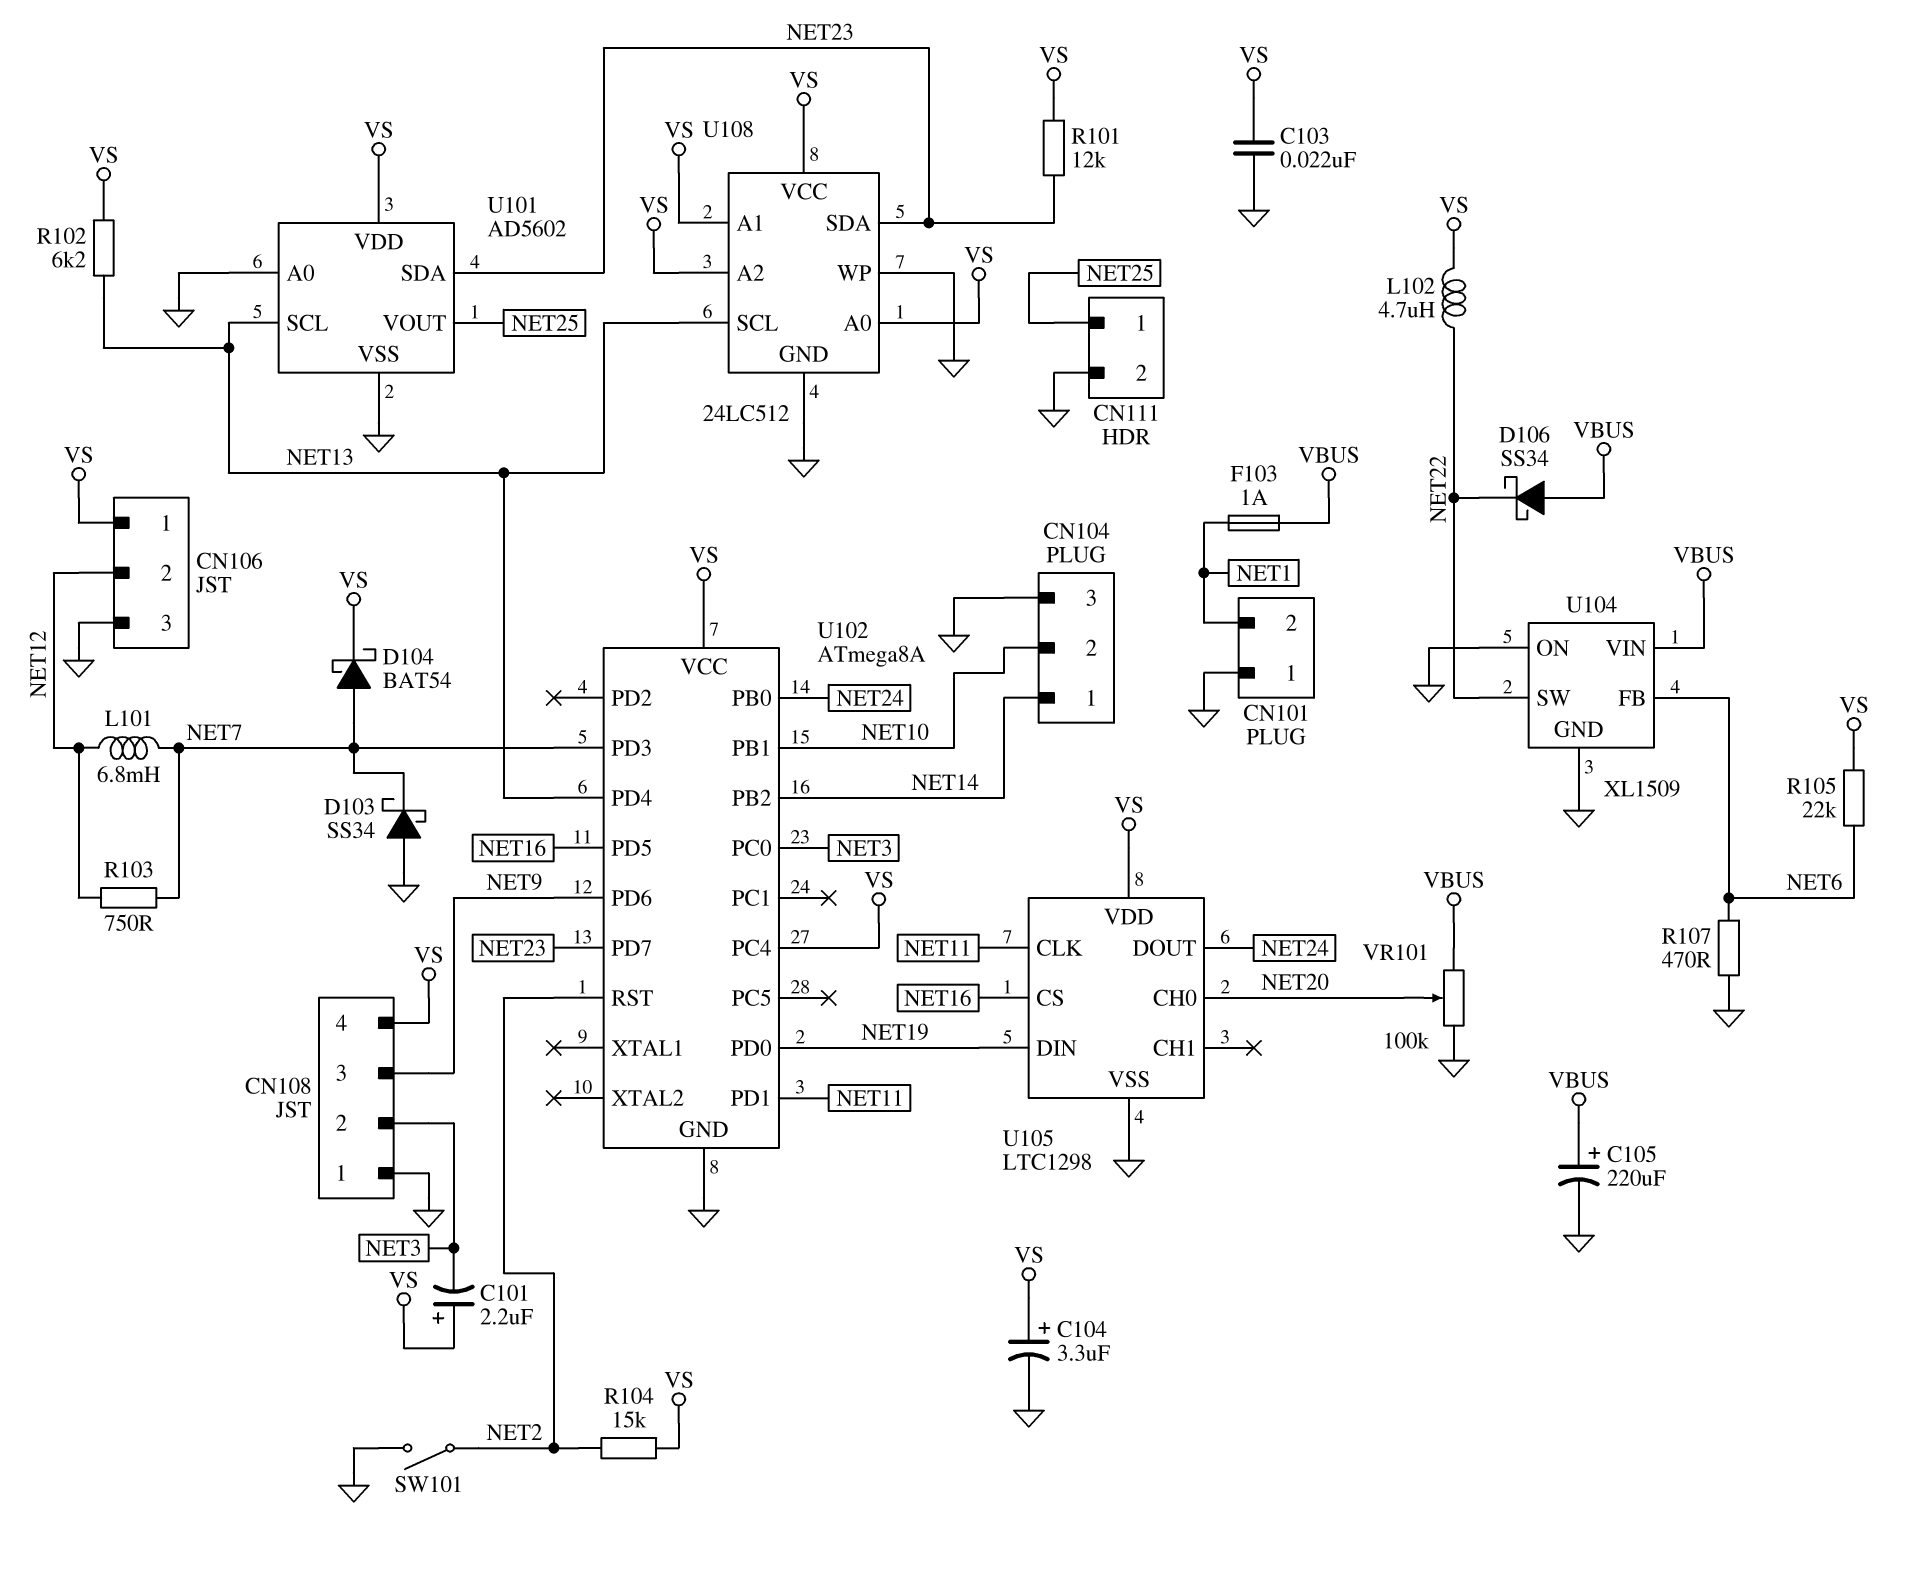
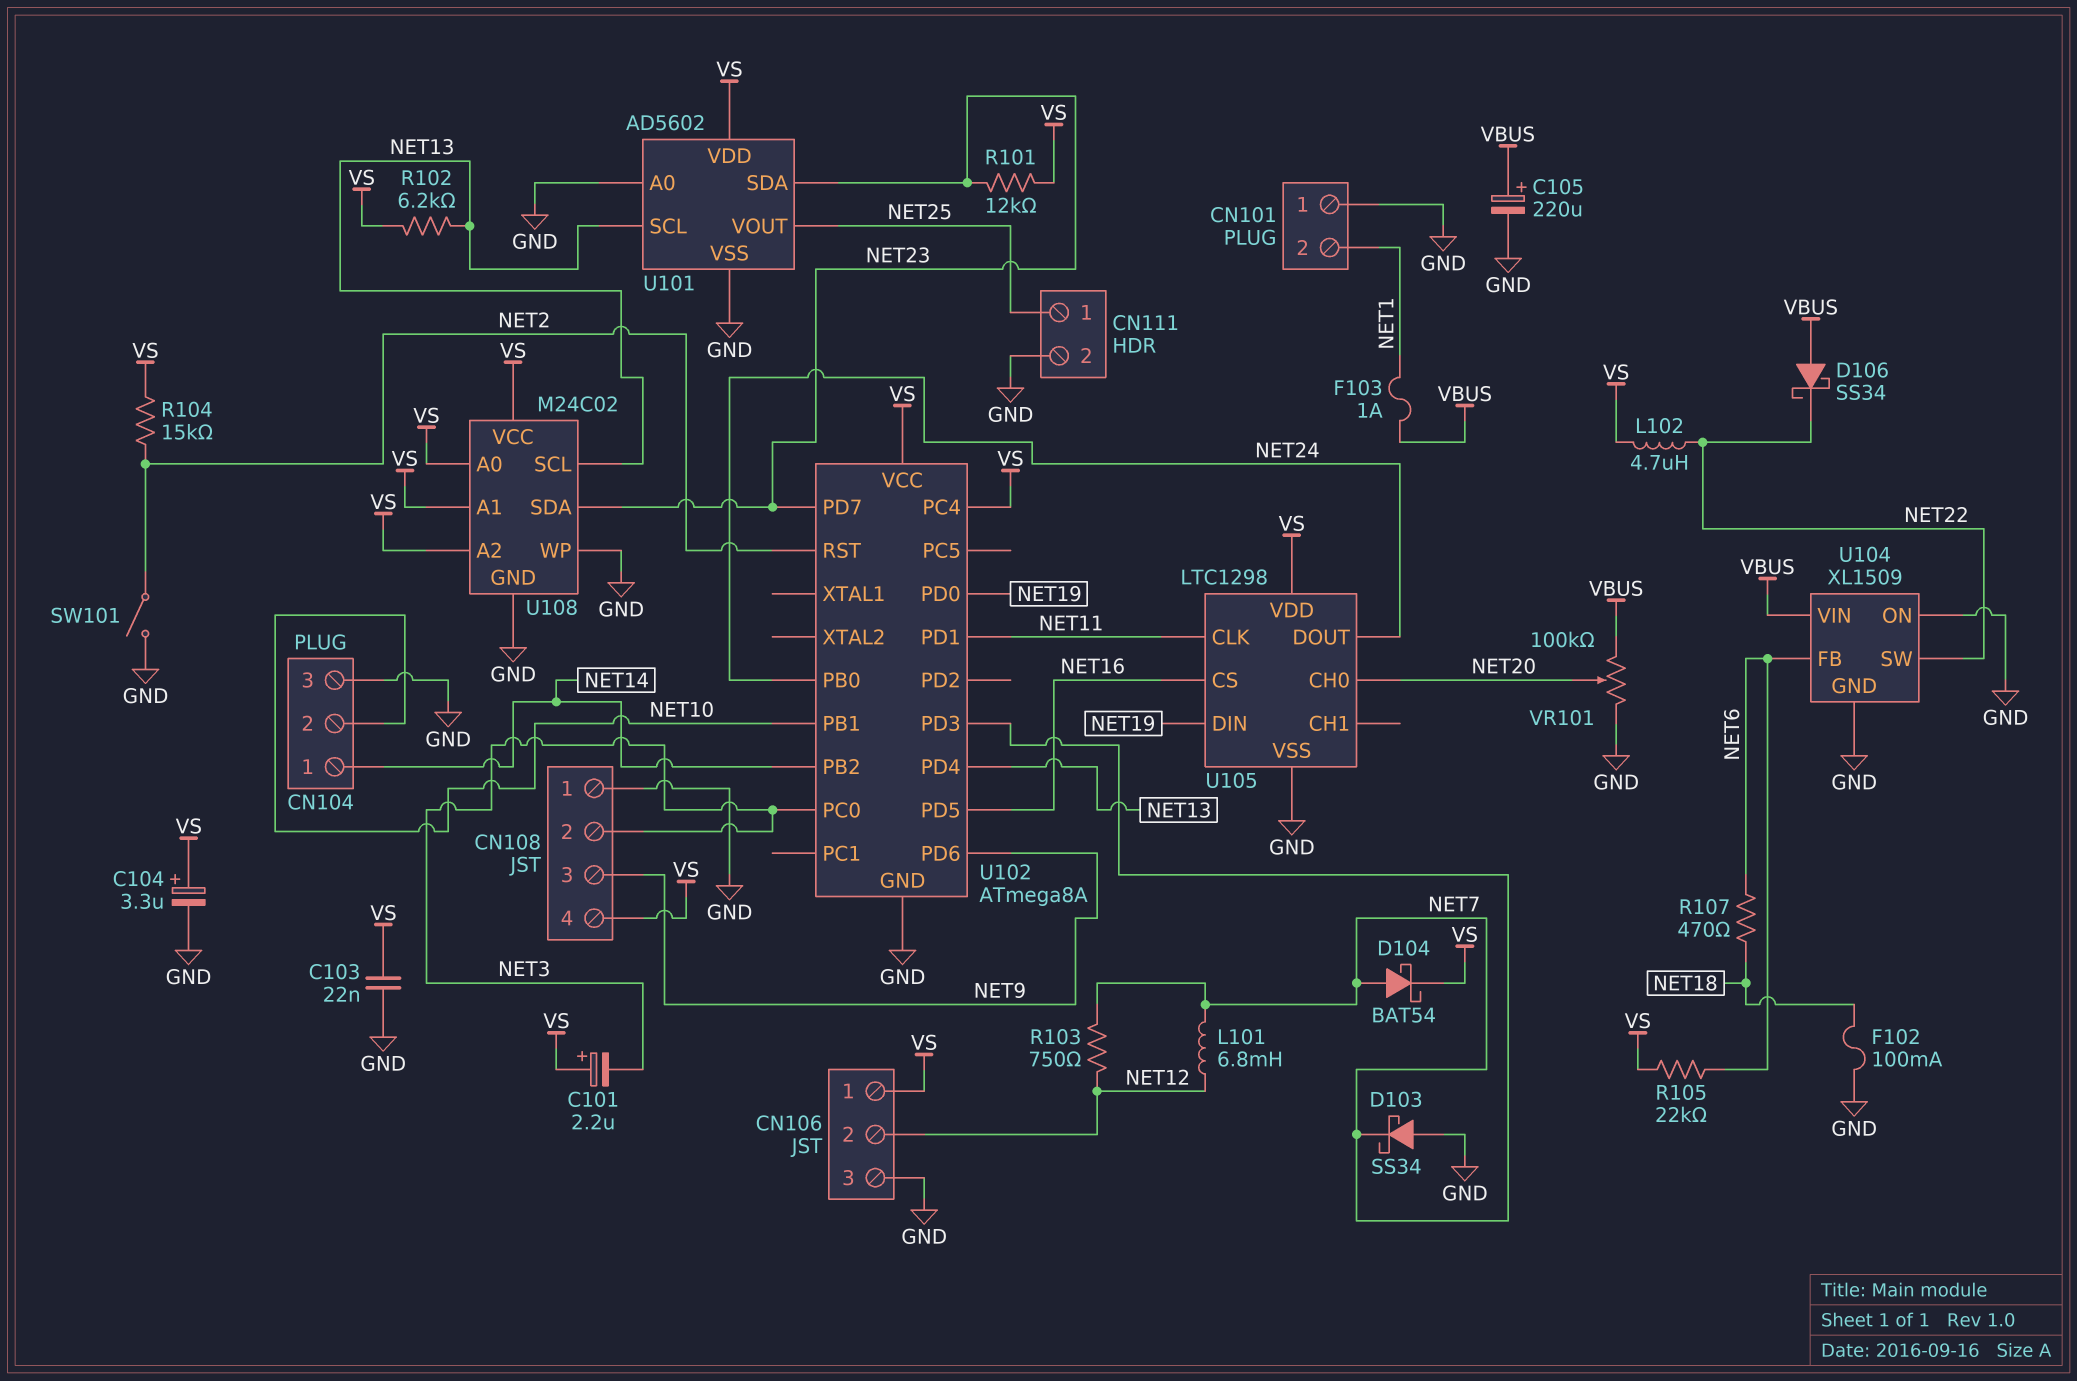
F102: none -> 100mA (GND, NET18)
R107: 470 (GND, NET6) -> 470 (NET6, NET18)
U108: 24LC512 -> M24C02

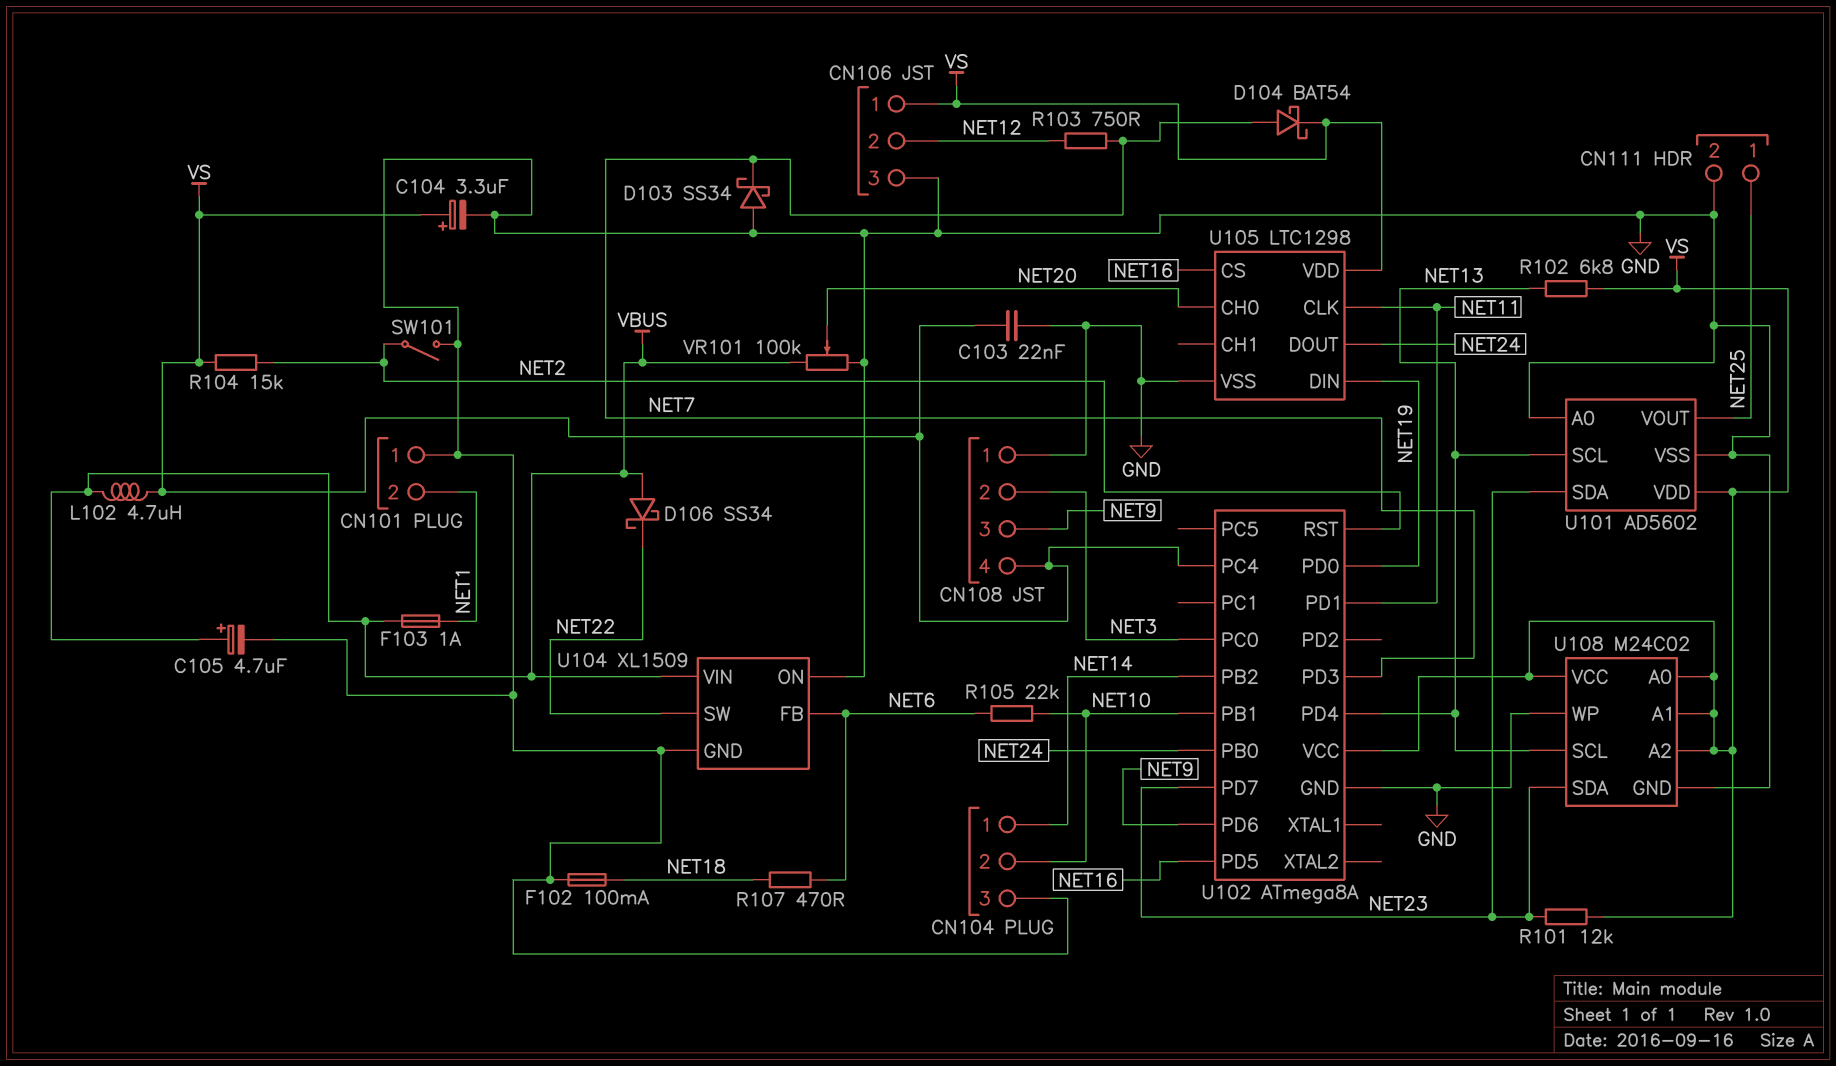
C101: 2.2uF (plus VS, minus NET3) -> none
C105: 220uF (plus VBUS, minus GND) -> 4.7uF (plus VBUS, minus GND)
L101: 6.8mH (NET7, NET12) -> none
L102: 4.7uH (NET22, VS) -> 4.7uH (VBUS, VS)
R102: 6.2k (NET13, VS) -> 6.8k (NET13, VS)
R105: 22k (NET6, VS) -> 22k (NET6, NET10)

